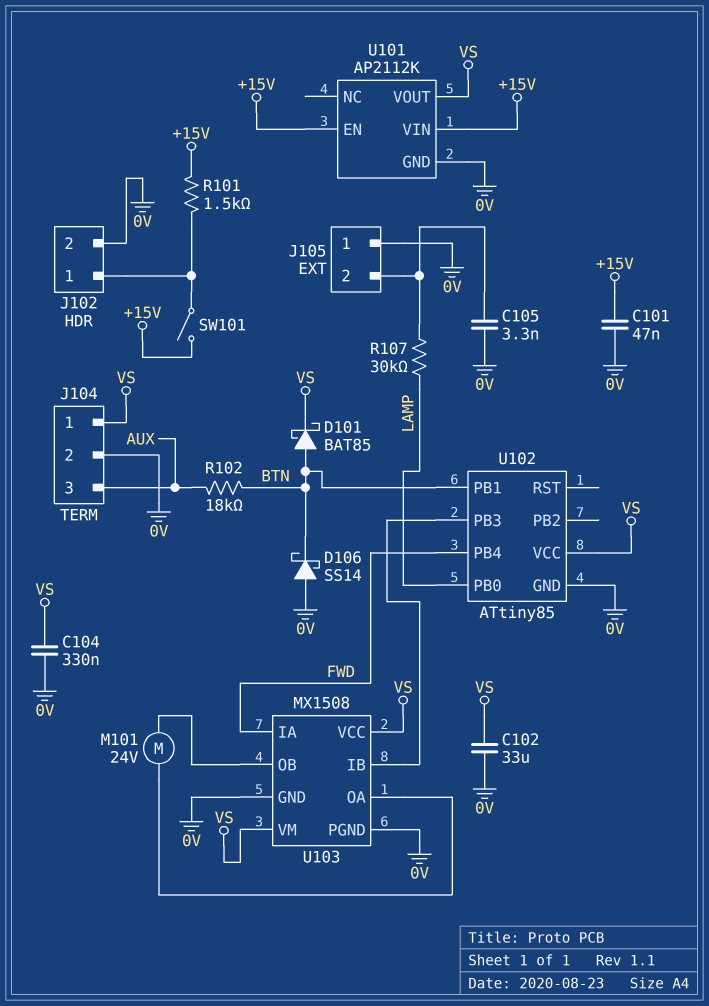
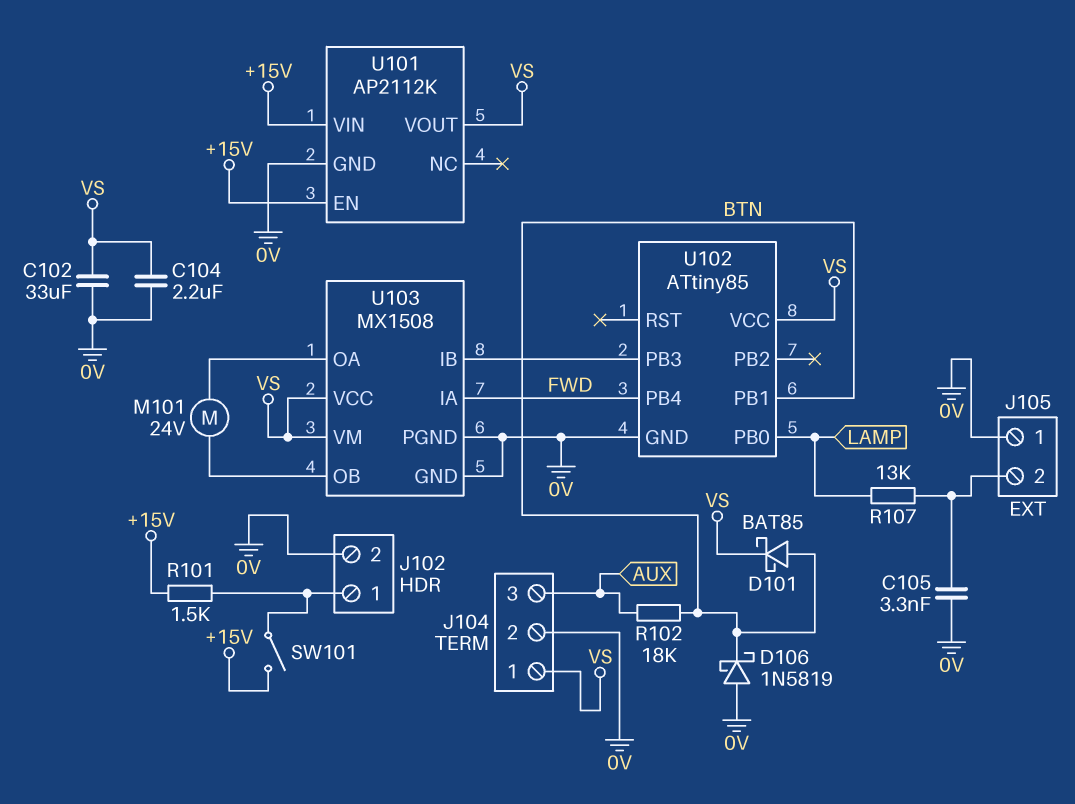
C101: 47nF (+15V, 0V) -> none
C104: 330nF (0V, VS) -> 2.2uF (0V, VS)
D106: schottky SS14 (A 0V, K BTN) -> schottky 1N5819 (A 0V, K BTN)
R107: 30k (J105/2, LAMP) -> 13k (J105/2, LAMP)

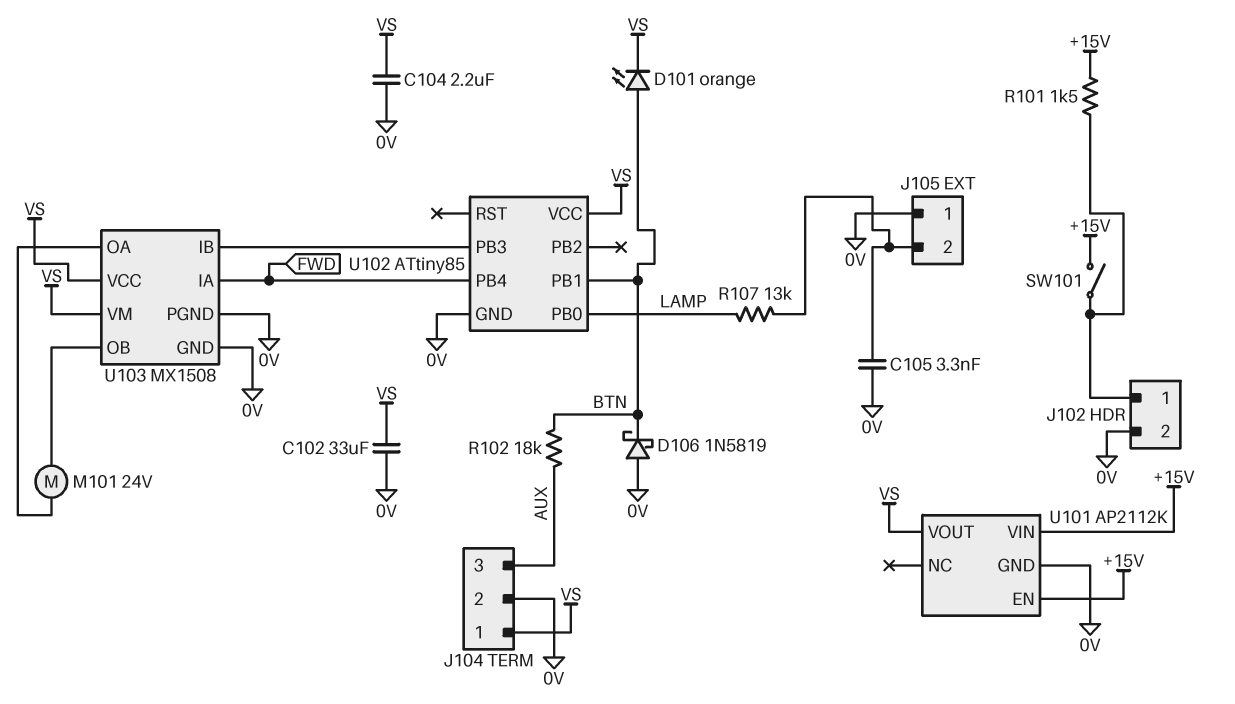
D101: schottky BAT85 (A BTN, K VS) -> LED orange (A BTN, K VS)

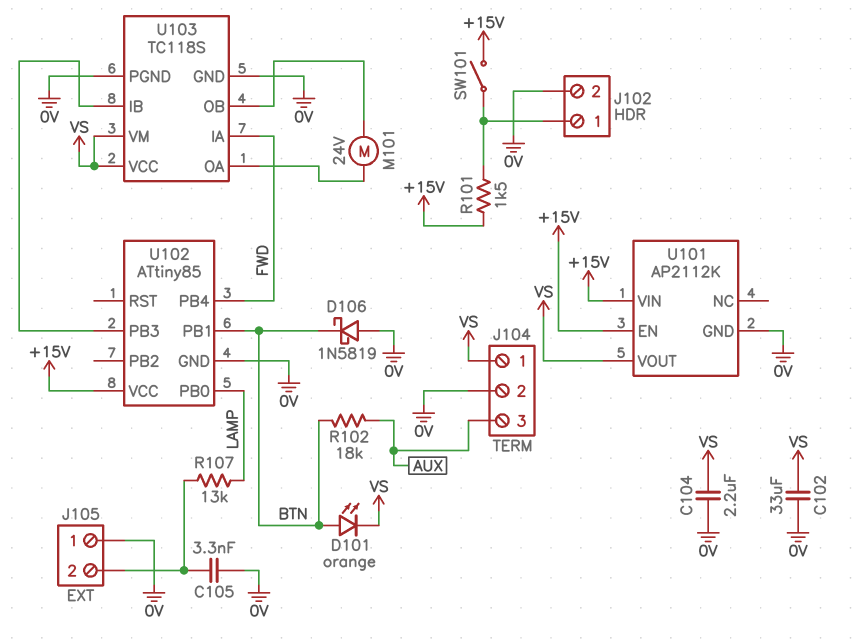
U102 pin VCC: VS -> +15V
U103: MX1508 -> TC118S

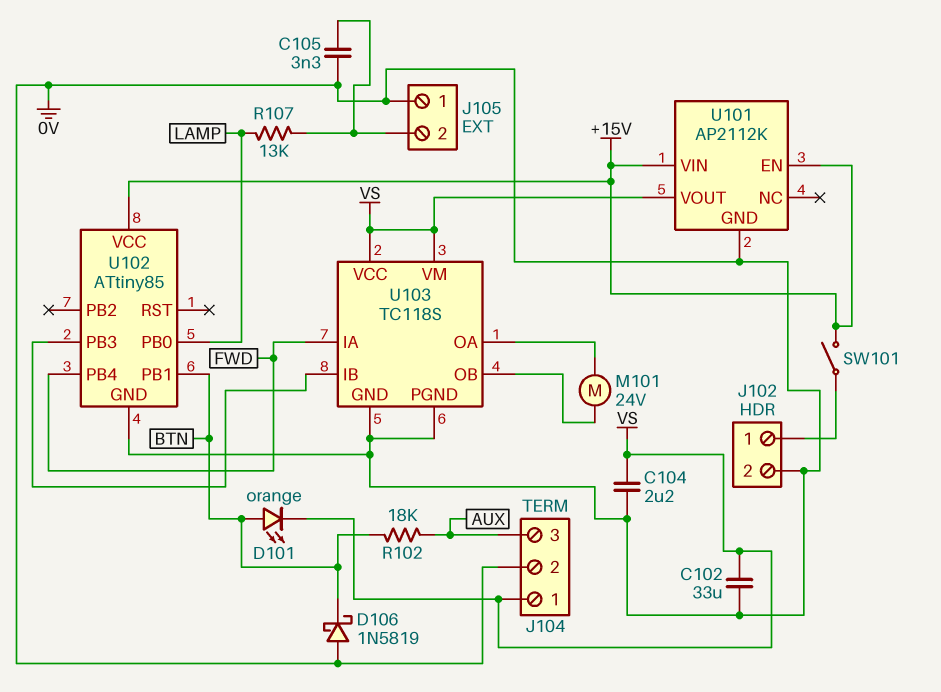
R101: 1.5k (+15V, J102/1) -> none

